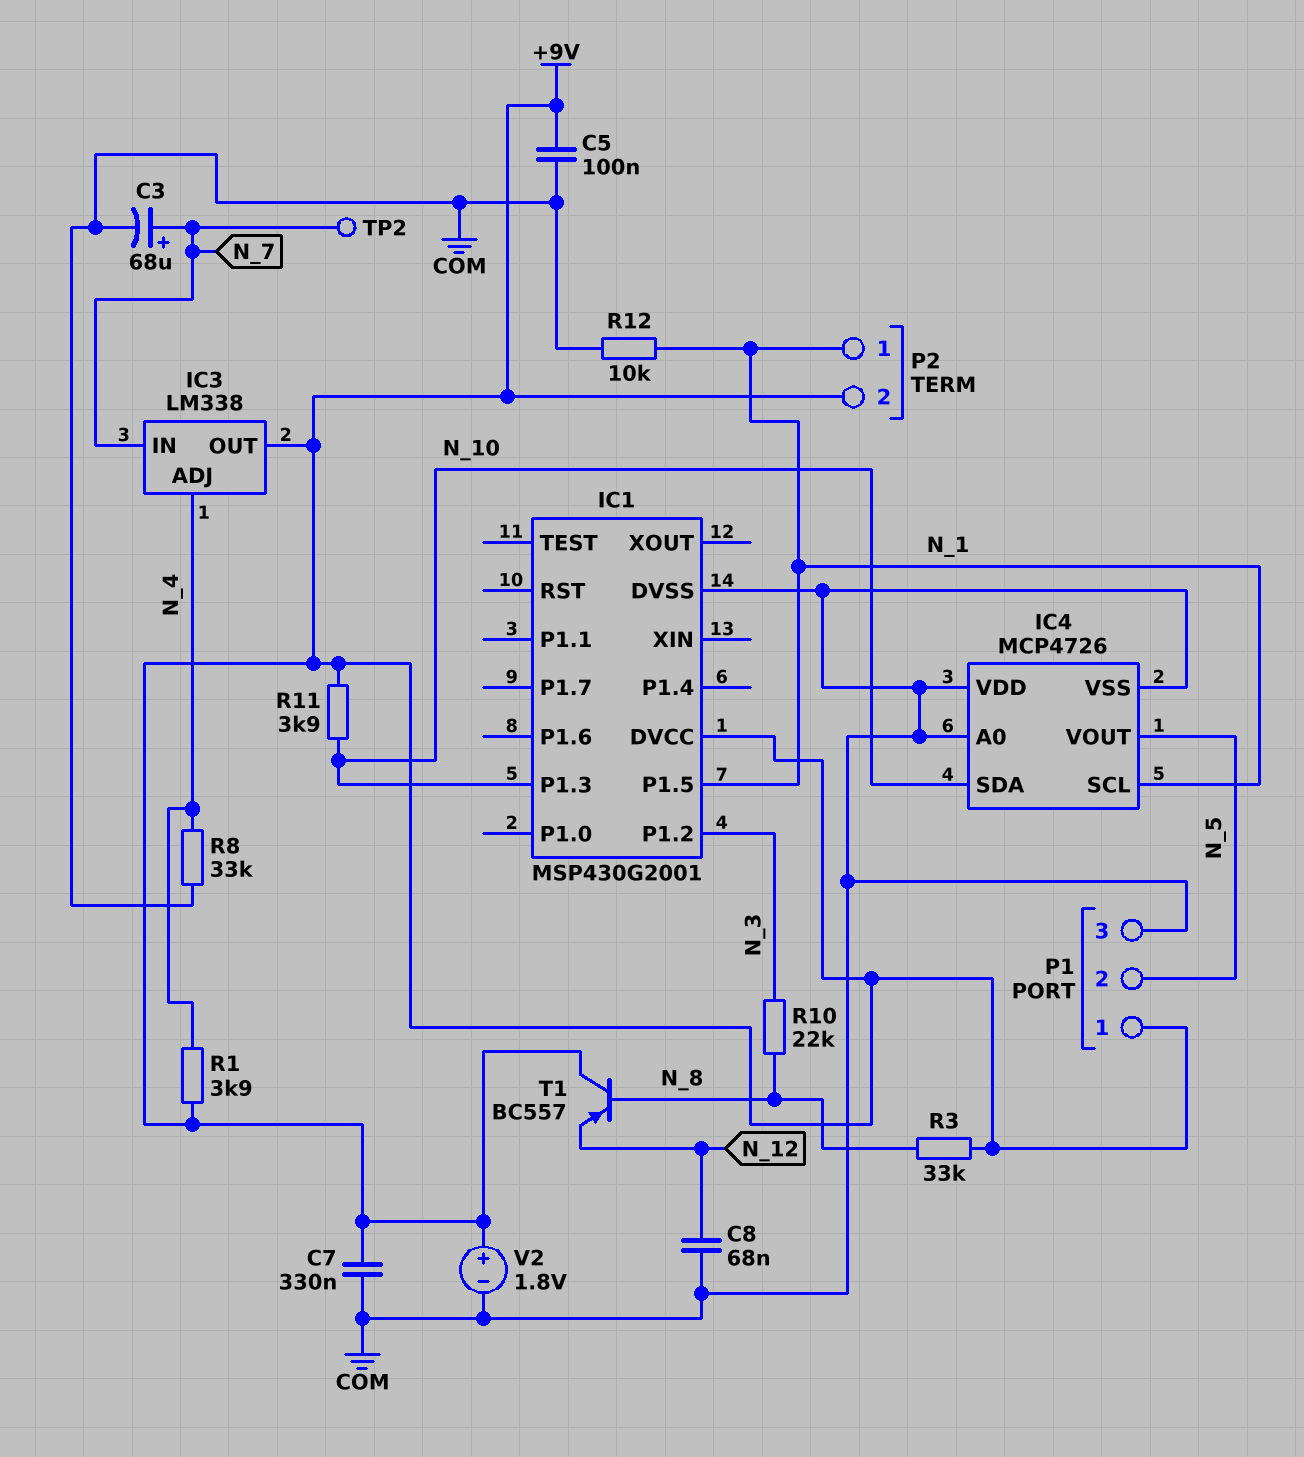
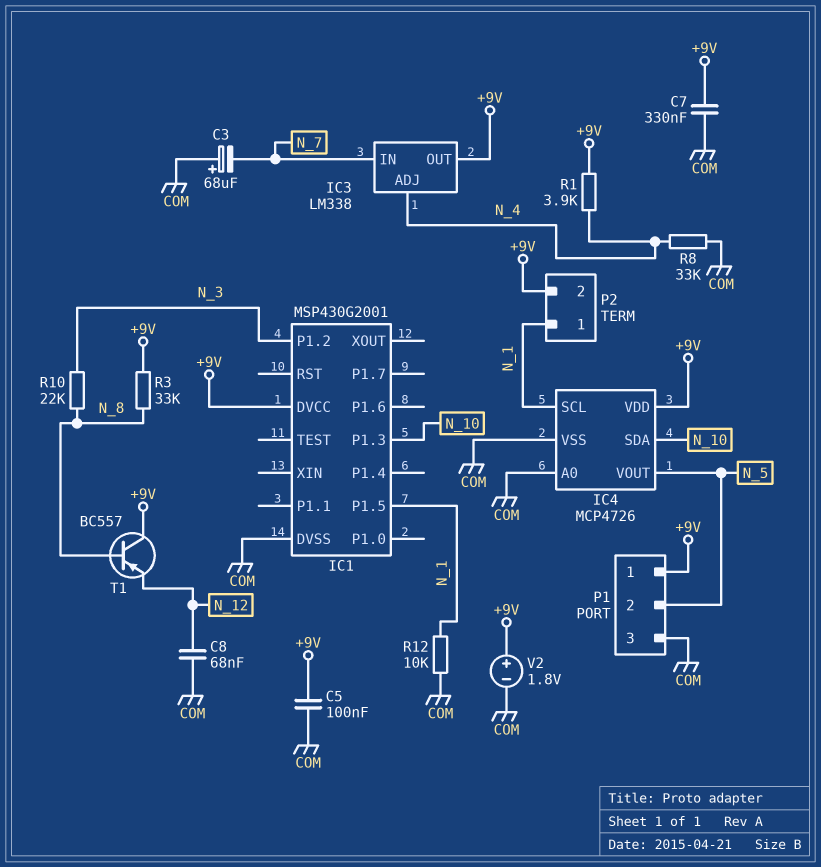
C3: 68uF (plus N_7, minus COM) -> 68uF (plus COM, minus N_7)
IC4 pin VDD: COM -> +9V
R11: 3.9k (+9V, N_10) -> none
TP2: test point (N_7) -> none

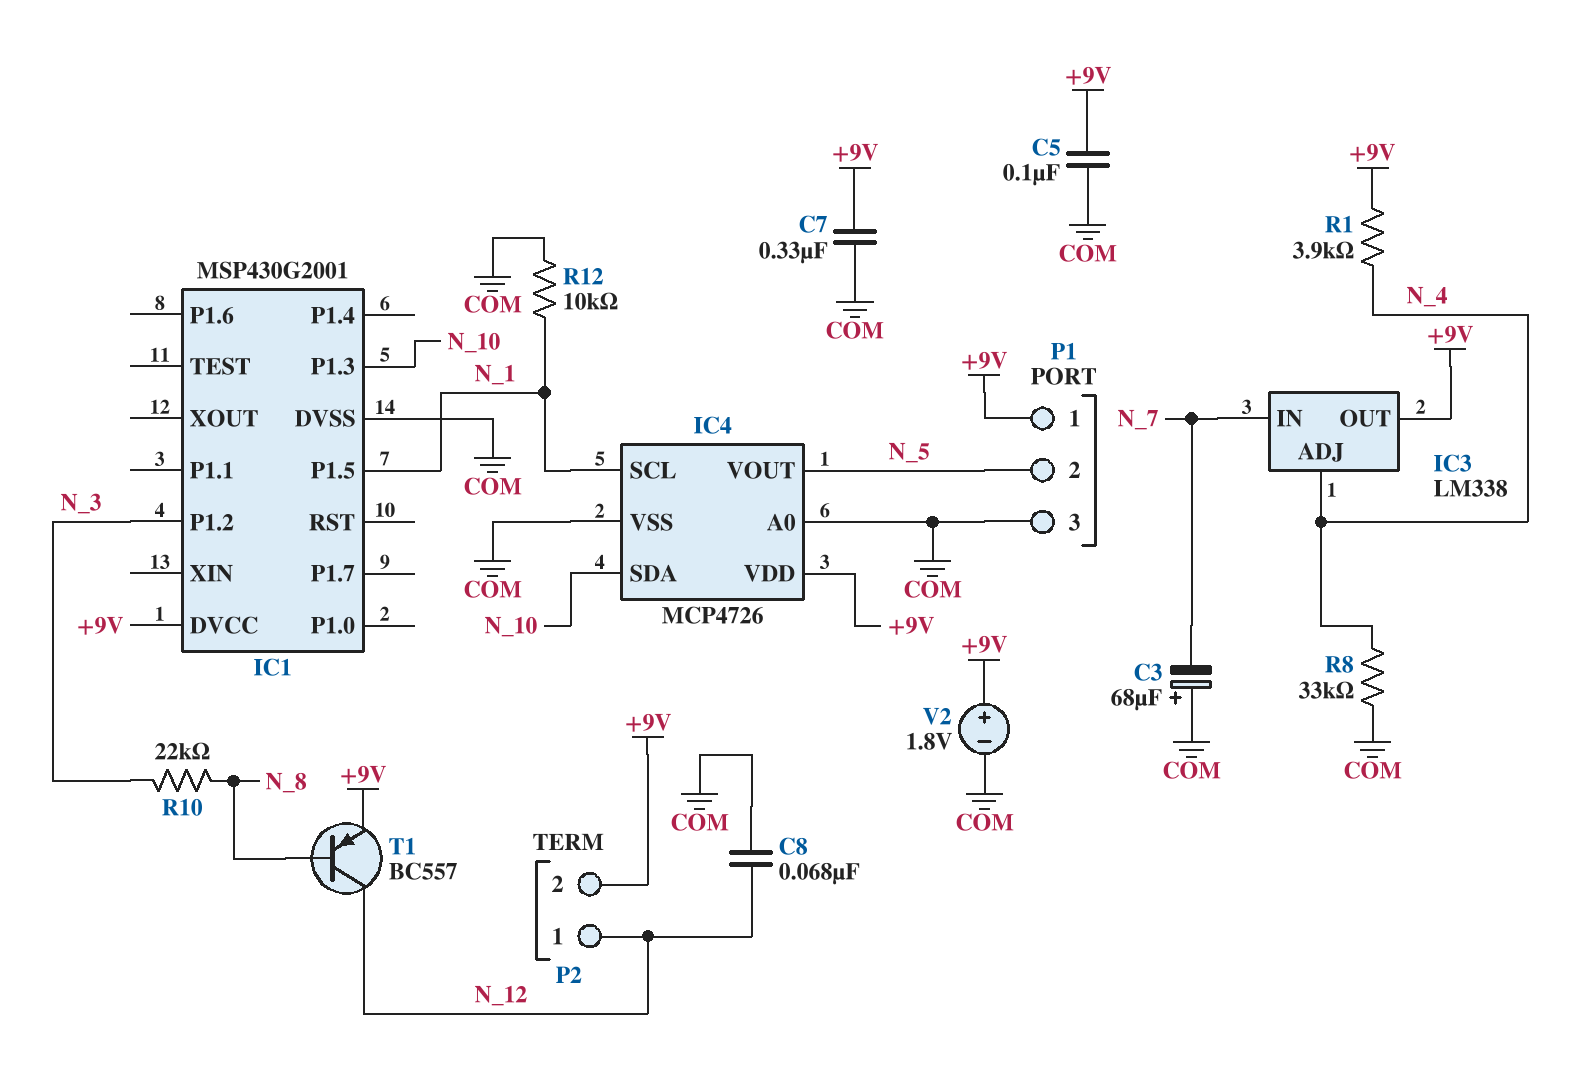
P2 pin 1: N_1 -> N_12
R3: 33k (+9V, N_8) -> none
T1: PNP BC557 (B N_8, C +9V, E N_12) -> PNP BC557 (B N_8, C N_12, E +9V)

